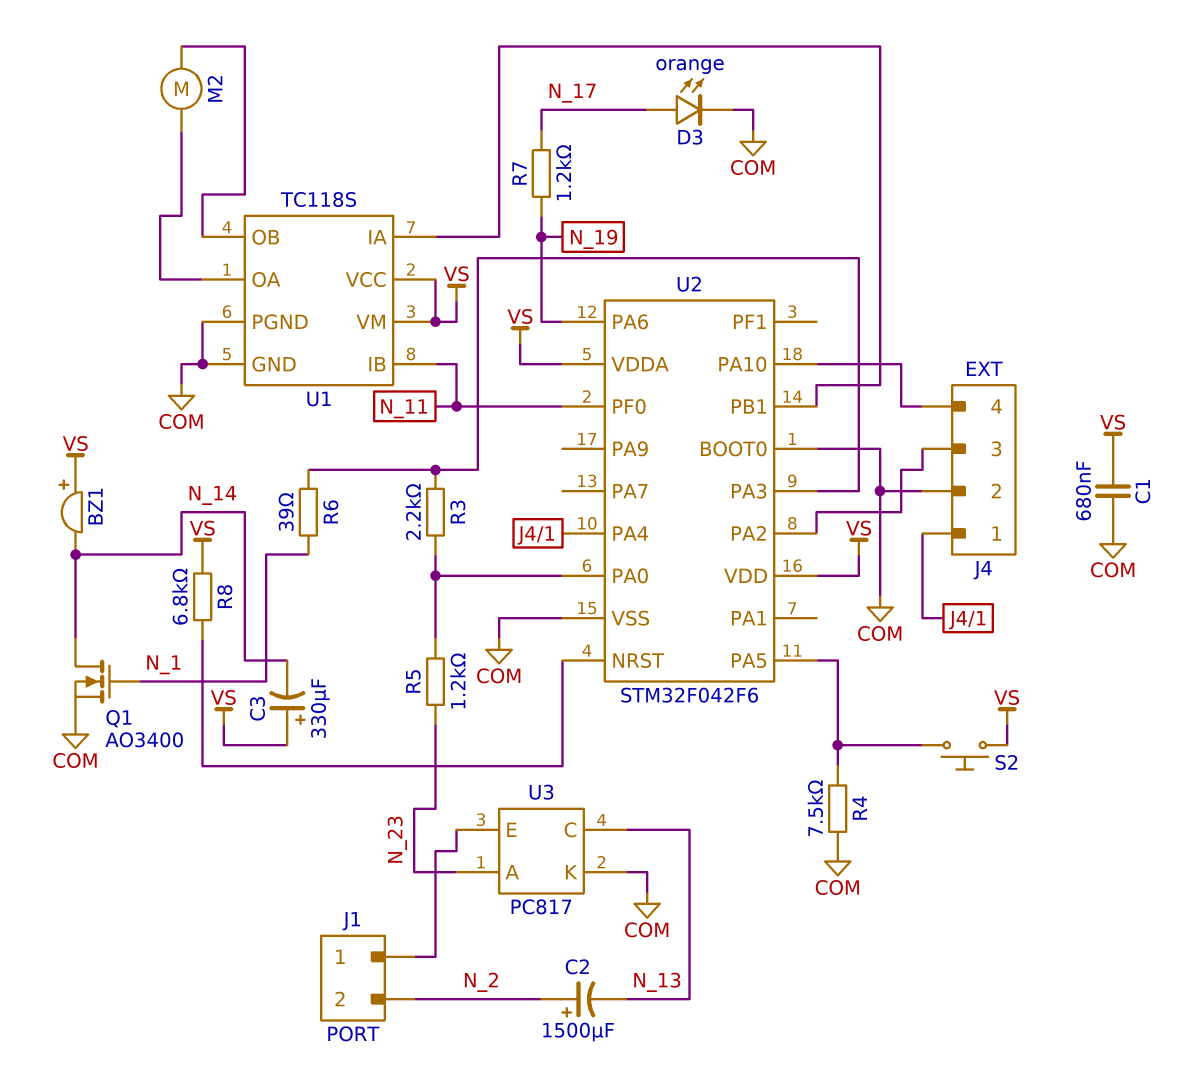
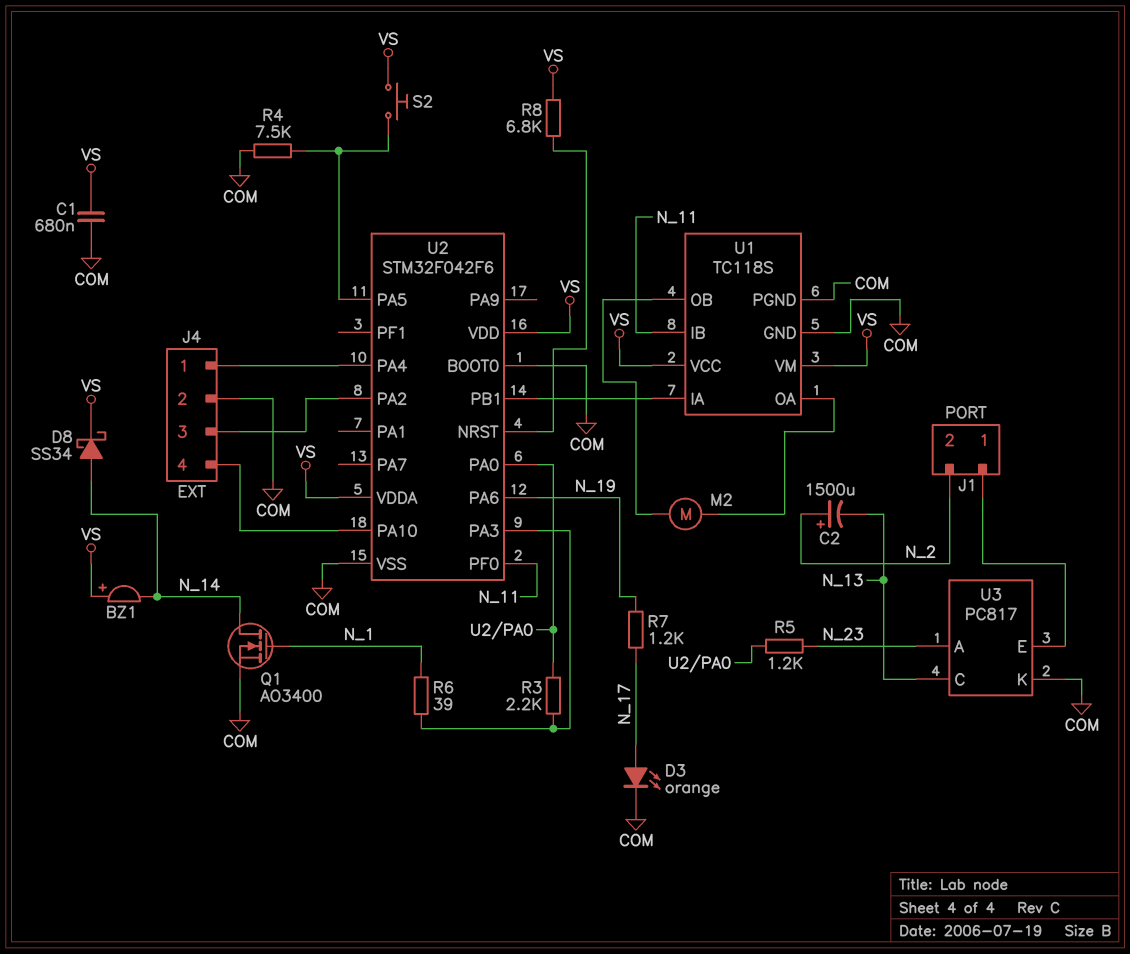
C3: 330uF (plus VS, minus N_14) -> none
D8: none -> schottky SS34 (A N_14, K VS)

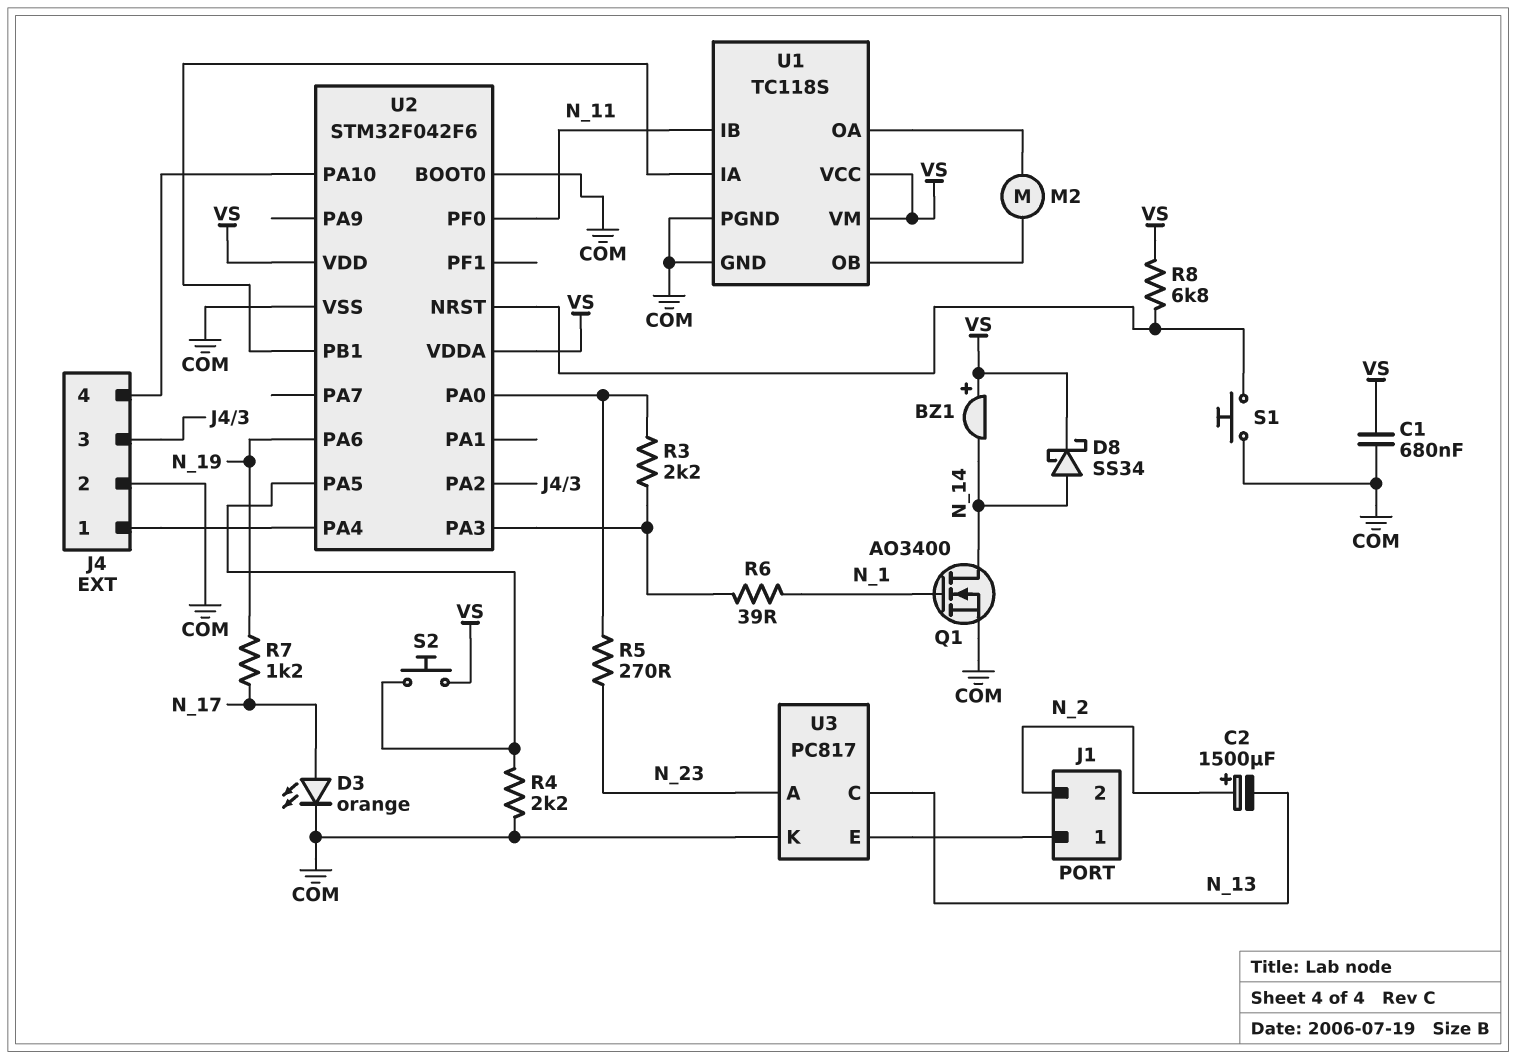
R4: 7.5k (COM, U2/PA5) -> 2.2k (COM, U2/PA5)
R5: 1.2k (N_23, U2/PA0) -> 270 (N_23, U2/PA0)
S1: none -> button (COM, U2/NRST)

